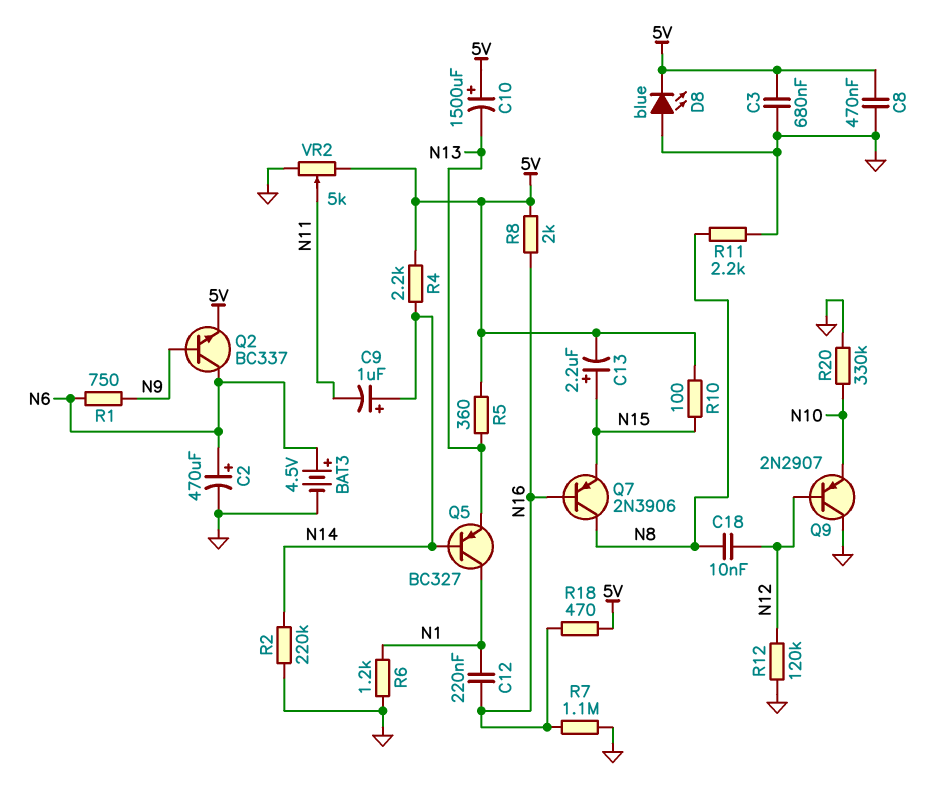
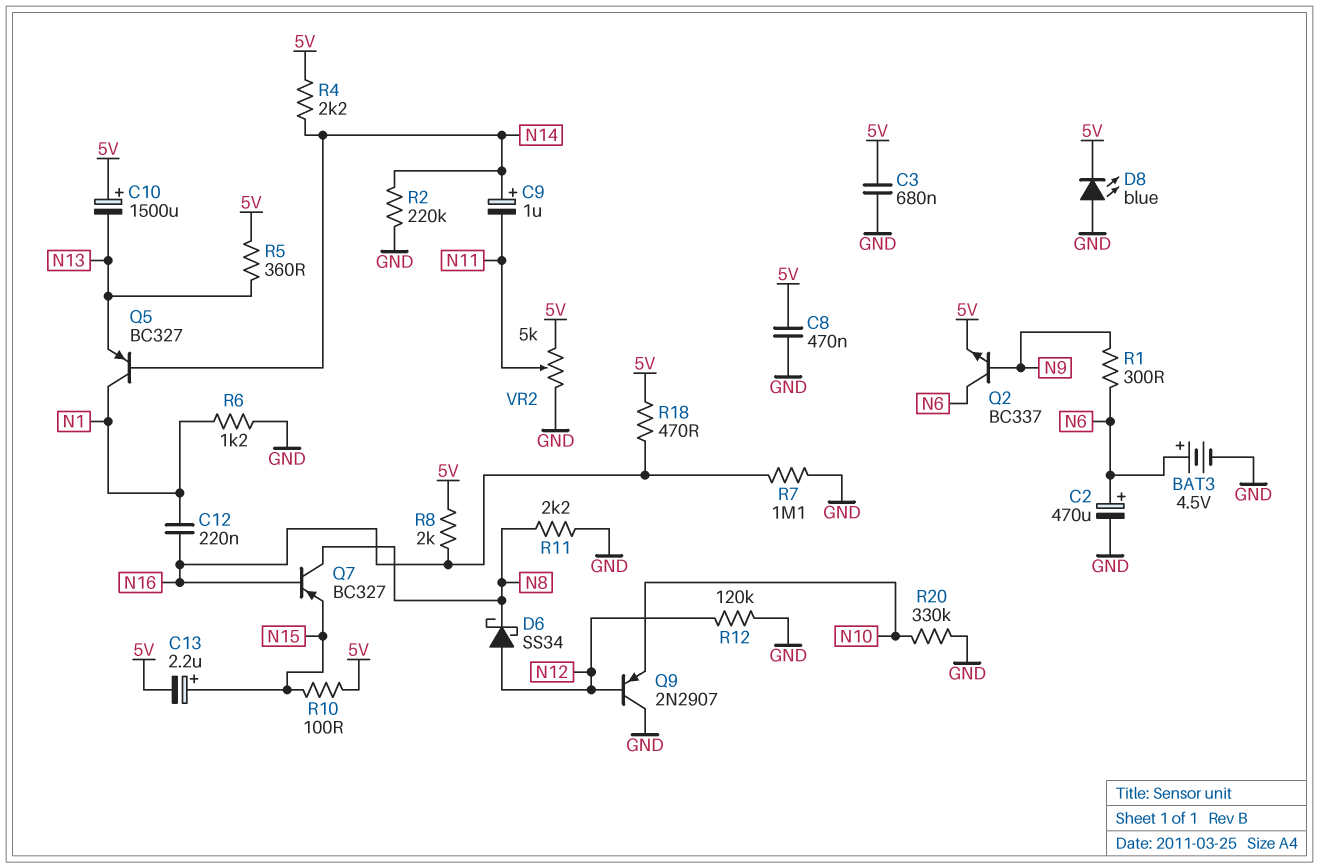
C18: 10nF (N8, N12) -> none
D6: none -> schottky SS34 (A N12, K N8)
Q7: PNP 2N3906 (B N16, C N8, E N15) -> PNP BC327 (B N16, C N8, E N15)
R1: 750 (N6, N9) -> 300 (N6, N9)

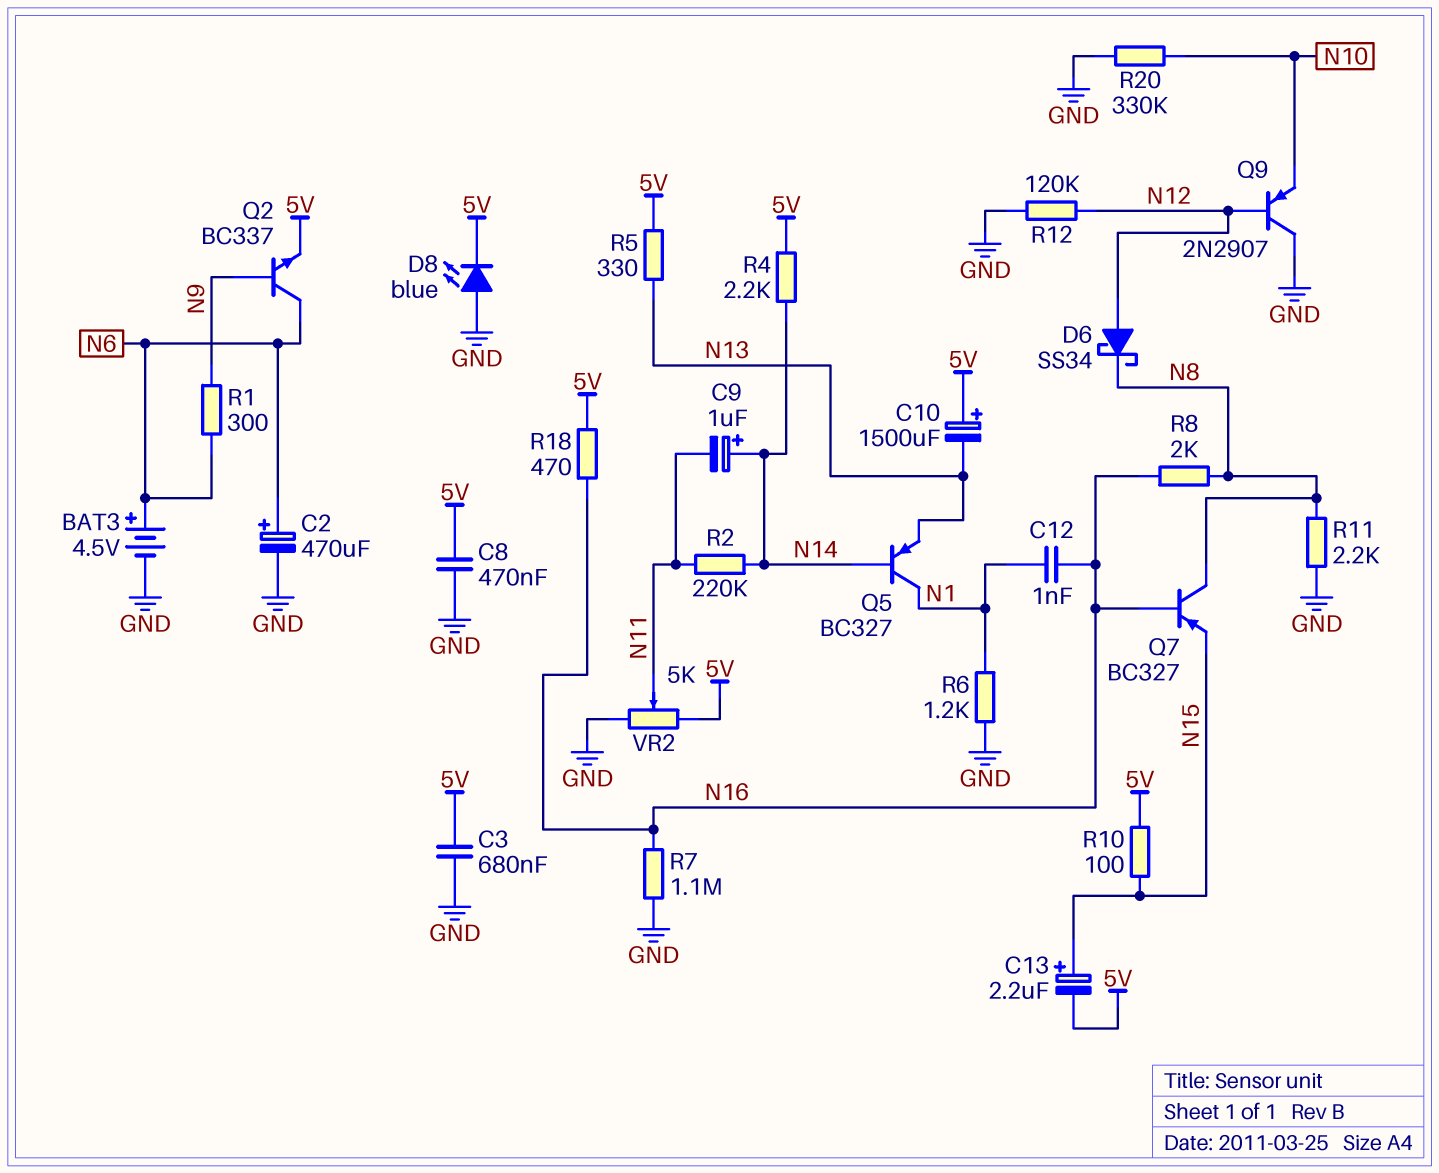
C12: 220nF (N1, N16) -> 1nF (N1, N16)
R2: 220k (GND, N14) -> 220k (N11, N14)
R5: 360 (5V, N13) -> 330 (5V, N13)
R8: 2k (5V, N16) -> 2k (N8, N16)

